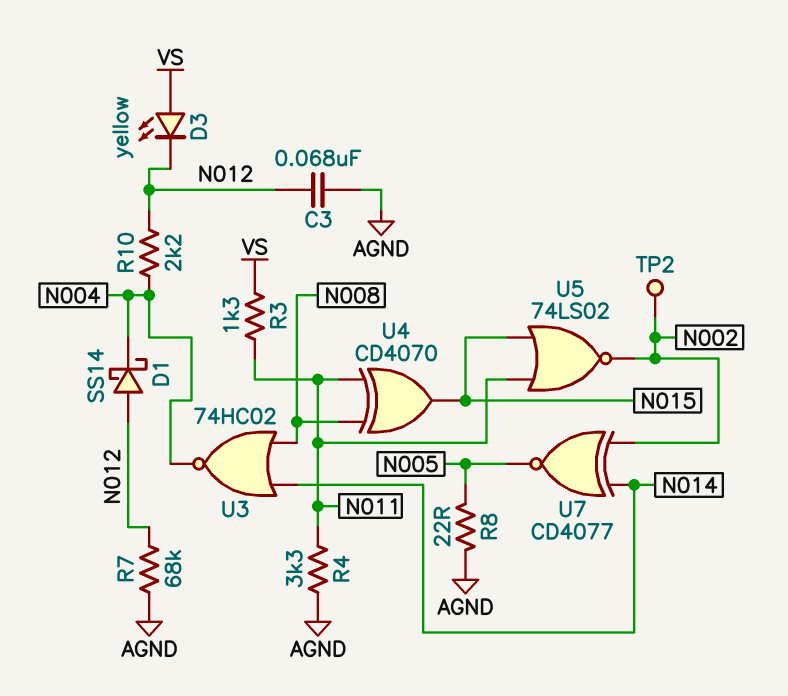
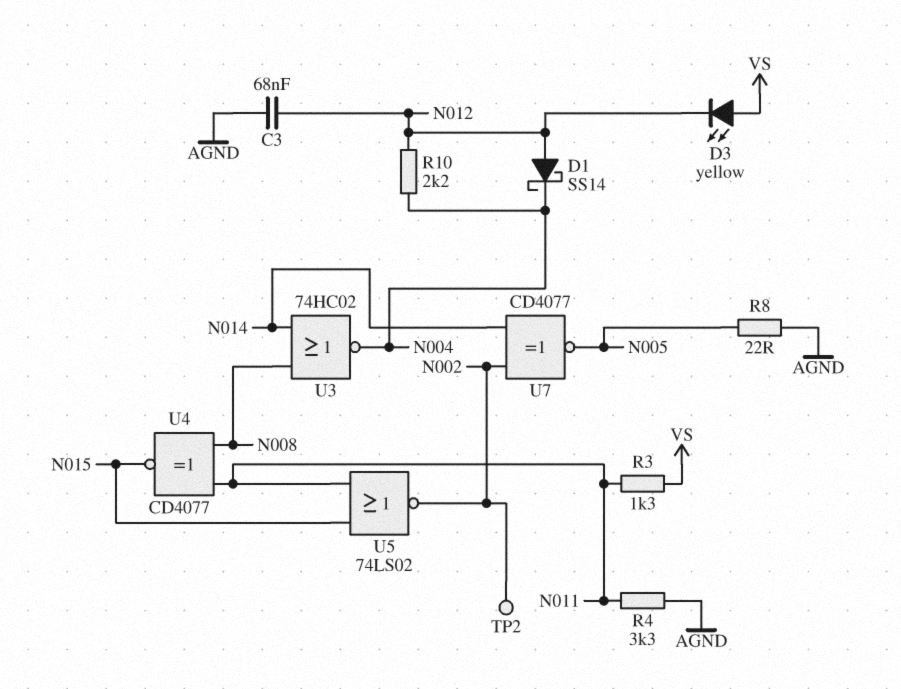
R7: 68k (AGND, N012) -> none
U4: XOR CD4070 (in N008, in N011, out N015) -> XNOR CD4077 (in N008, in N011, out N015)

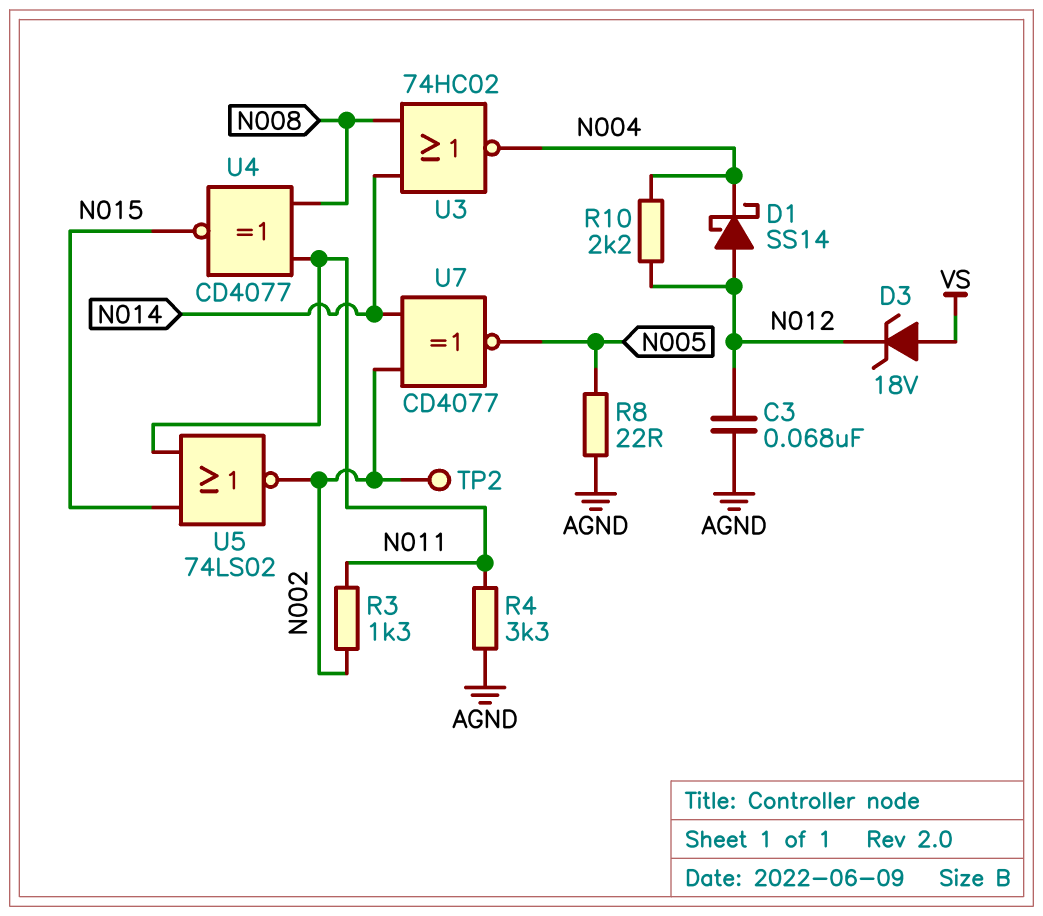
D3: LED yellow (A VS, K N012) -> zener 18V (A VS, K N012)
R3: 1.3k (N011, VS) -> 1.3k (N002, N011)

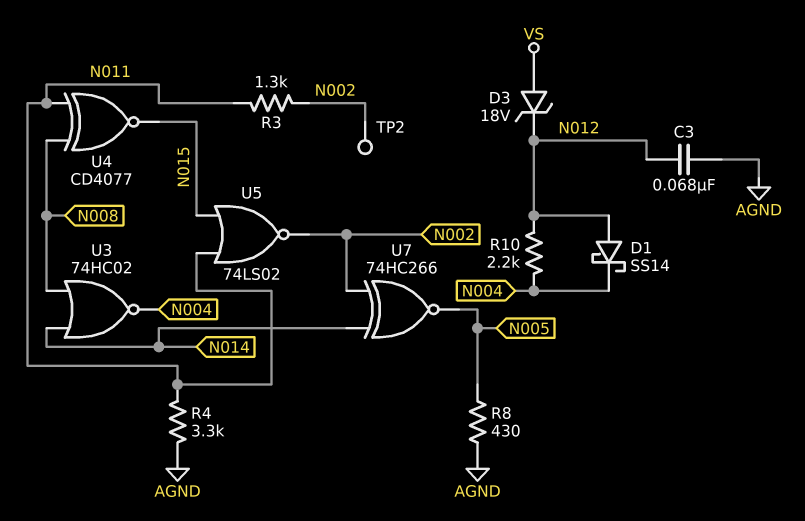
R8: 22 (AGND, N005) -> 430 (AGND, N005)
U7: XNOR CD4077 (in N002, in N014, out N005) -> XNOR 74HC266 (in N002, in N014, out N005)

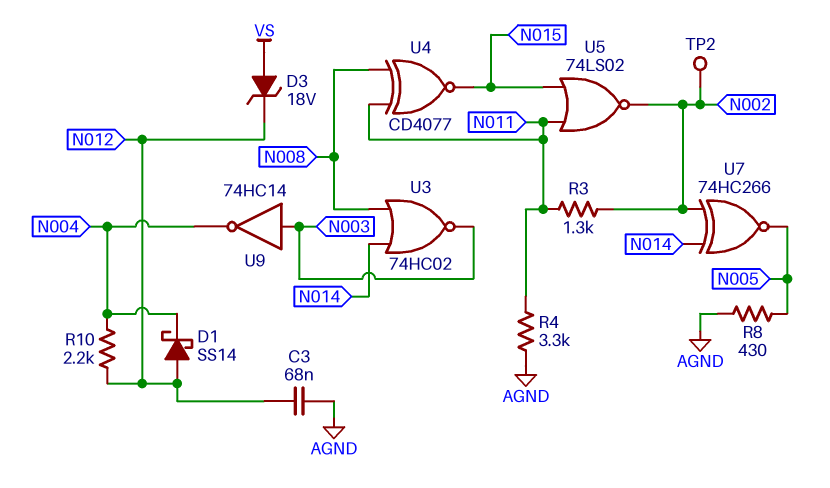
U3: NOR 74HC02 (in N008, in N014, out N004) -> NOR 74HC02 (in N008, in N014, out N003)
U9: none -> NOT 74HC14 (in N003, out N004)

